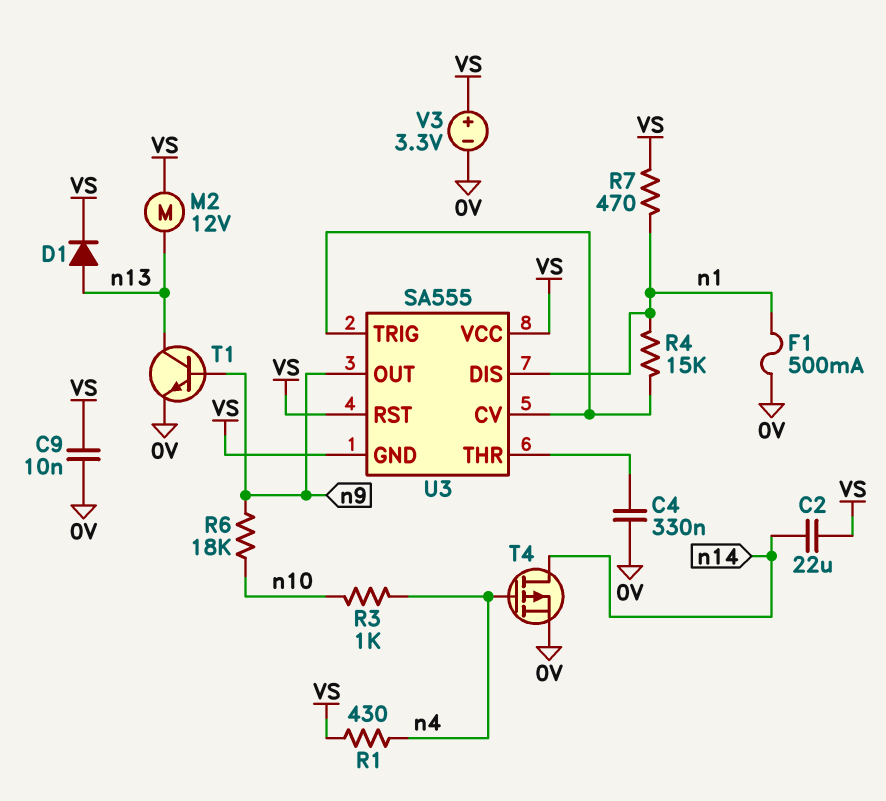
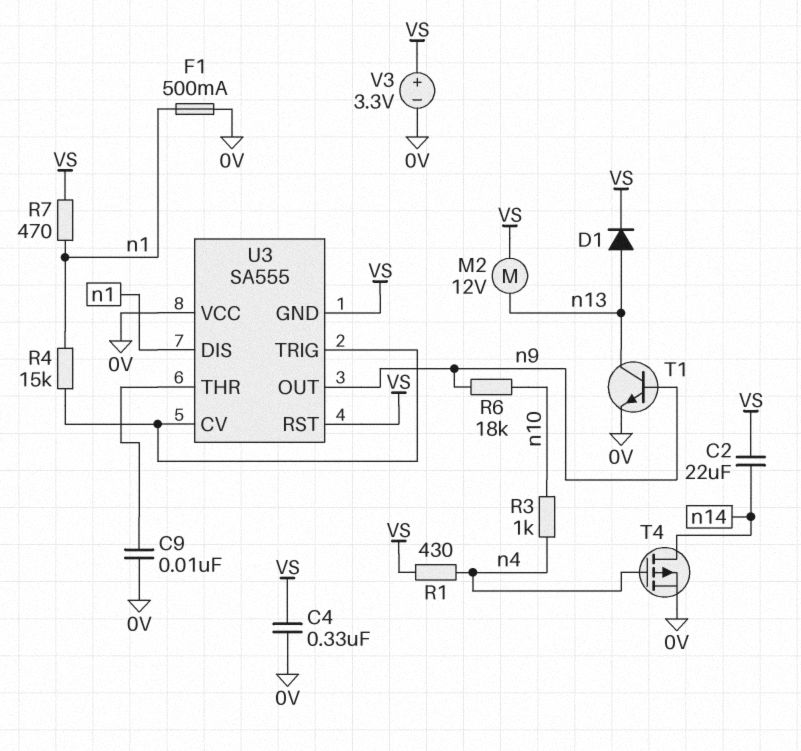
C4: 330nF (0V, U3/THR) -> 330nF (0V, VS)
C9: 10nF (0V, VS) -> 10nF (0V, U3/THR)
U3 pin VCC: VS -> 0V

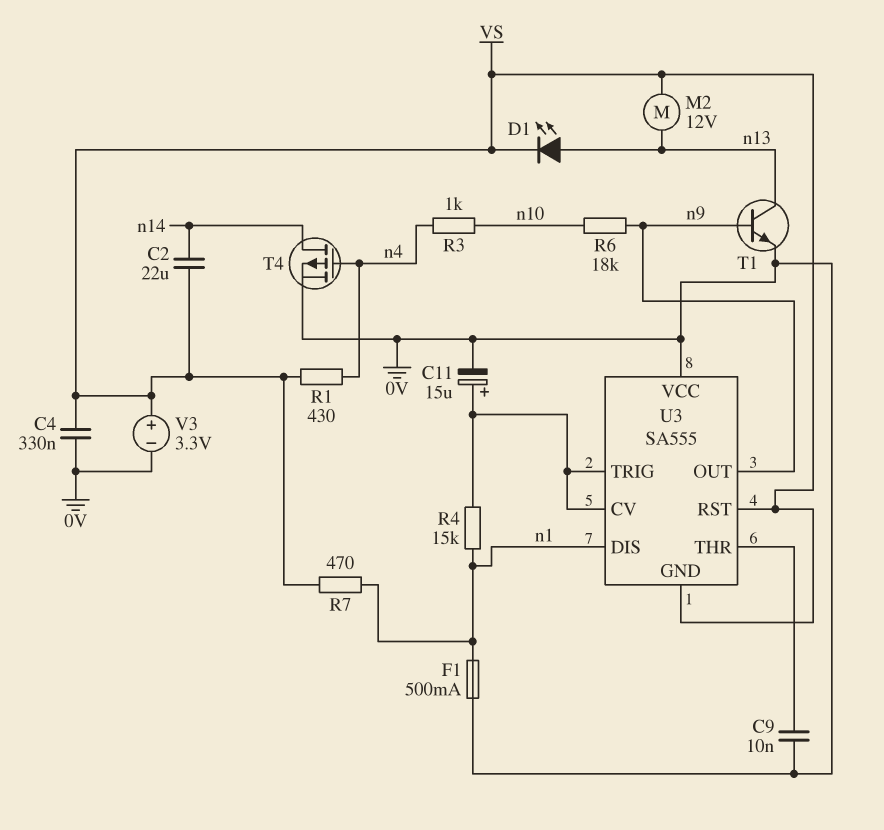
C11: none -> 15uF (plus U3/CV, minus 0V)
D1: diode (A n13, K VS) -> LED (A n13, K VS)

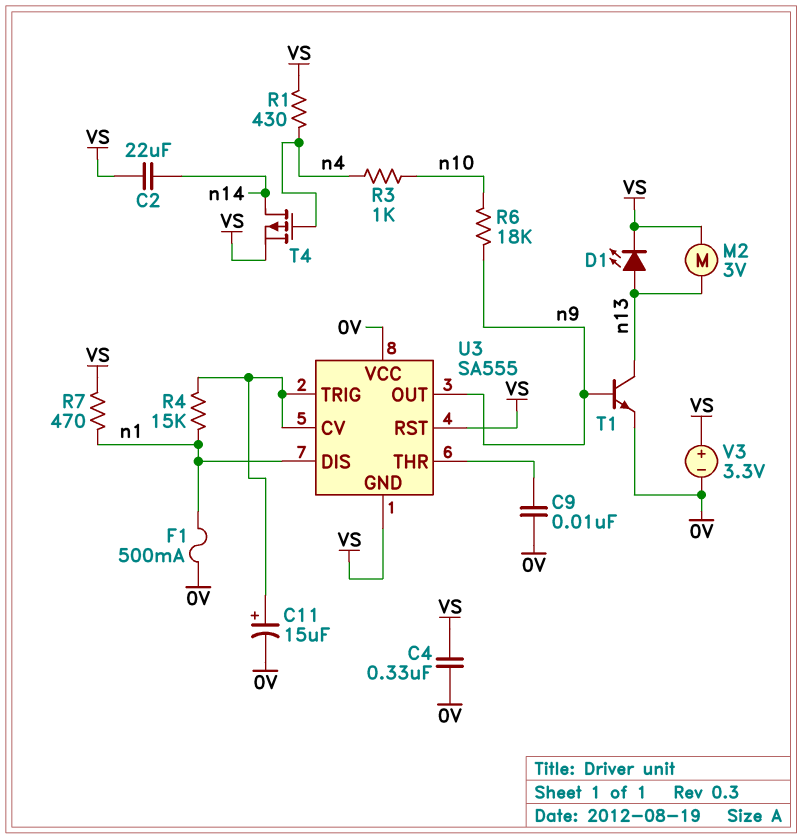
M2: motor 12V (VS, n13) -> motor 3V (VS, n13)
T4: PMOS (G n4, D n14, S 0V) -> PMOS (G n4, D n14, S VS)

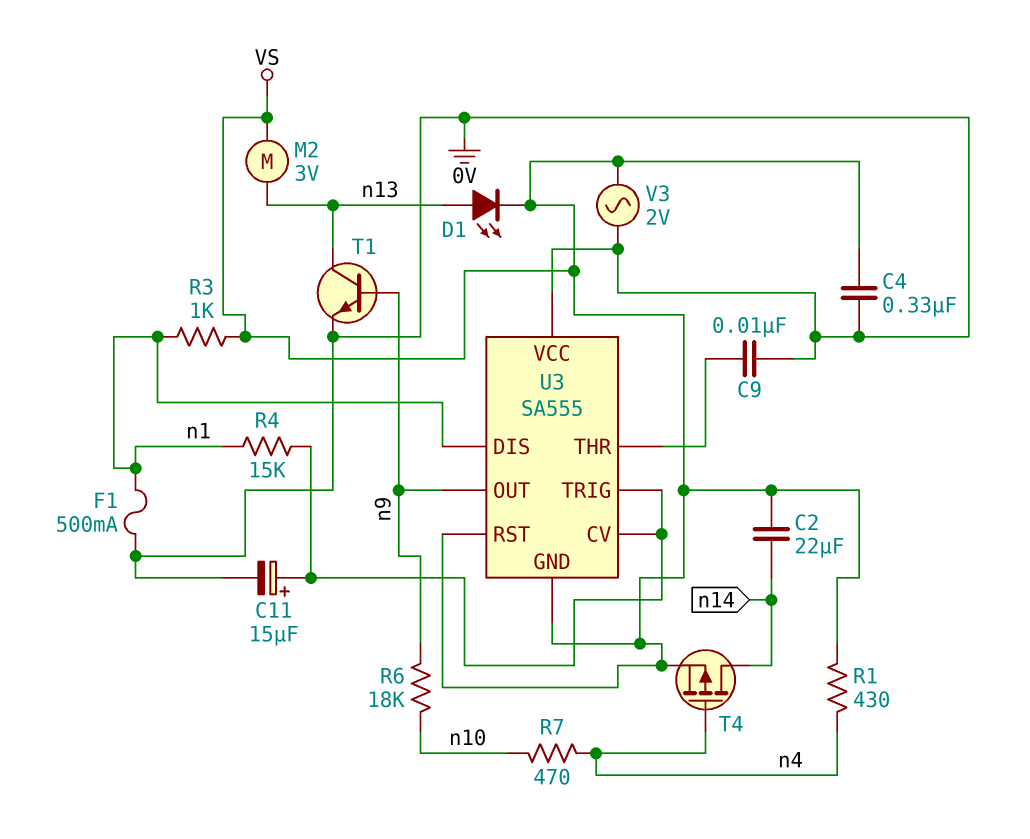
R3: 1k (n4, n10) -> 1k (VS, n1)
R7: 470 (VS, n1) -> 470 (n4, n10)
V3: 3.3V (plus VS, minus 0V) -> AC 2V (0V, VS)

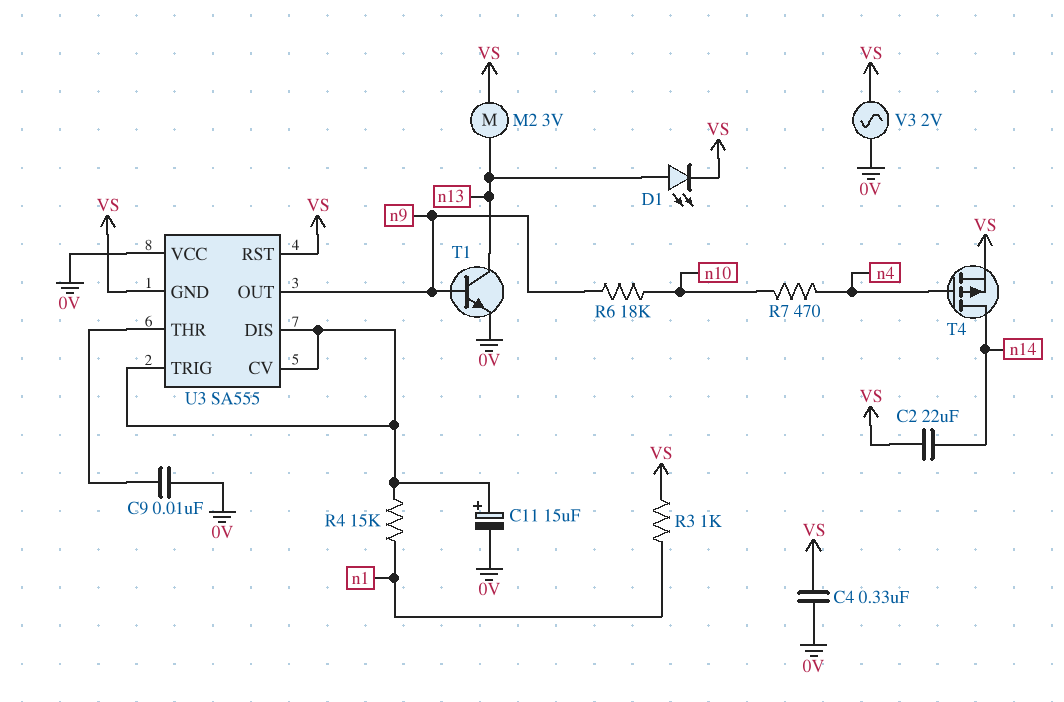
F1: 500mA (0V, n1) -> none
R1: 430 (VS, n4) -> none
U3 pin DIS: n1 -> U3/CV

